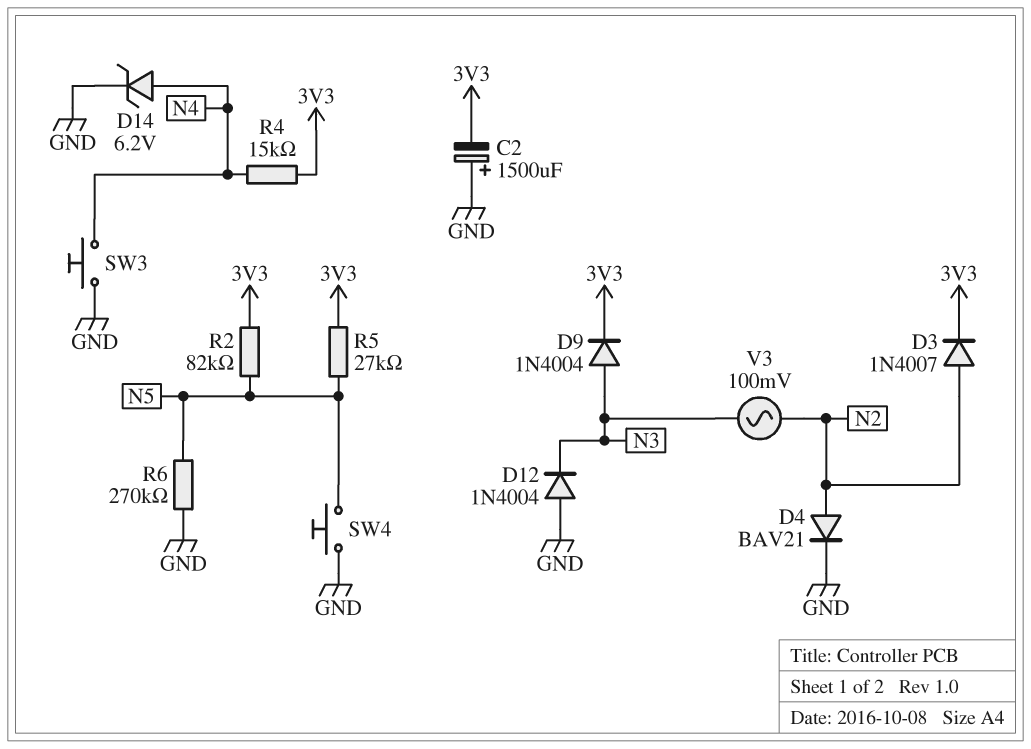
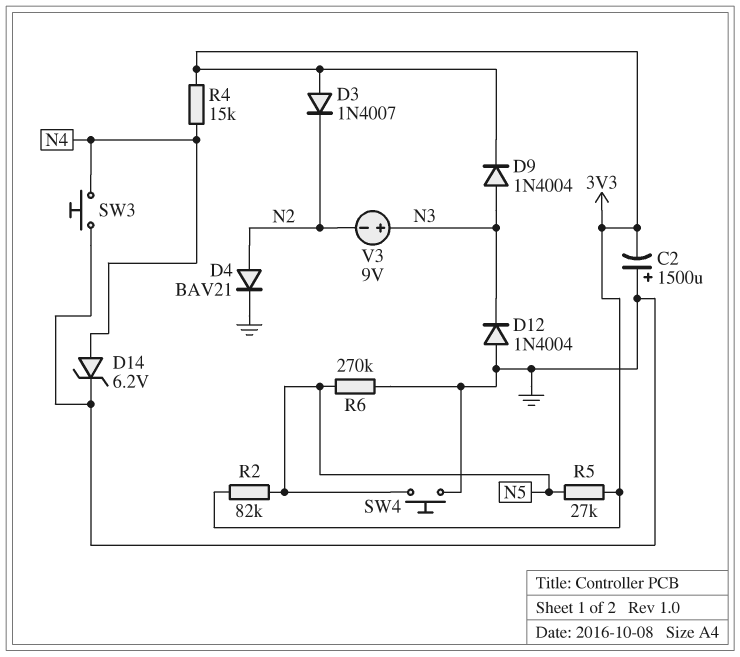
D3: diode 1N4007 (A N2, K 3V3) -> diode 1N4007 (A 3V3, K N2)
V3: AC 100mV (N2, N3) -> 9V (plus N3, minus N2)

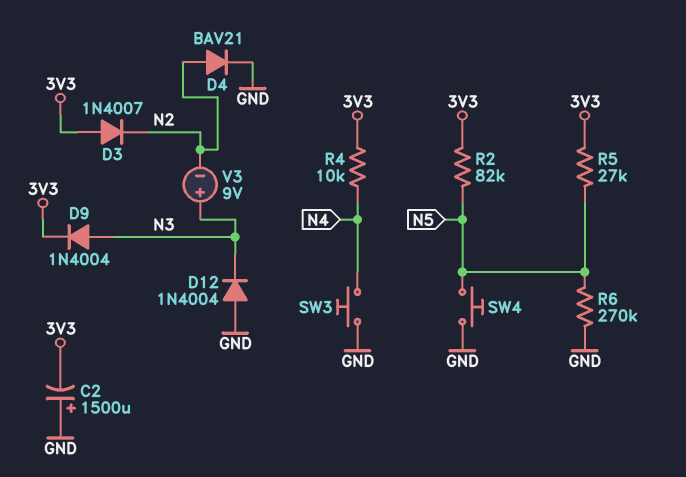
D14: zener 6.2V (A N4, K GND) -> none
R4: 15k (3V3, N4) -> 10k (3V3, N4)

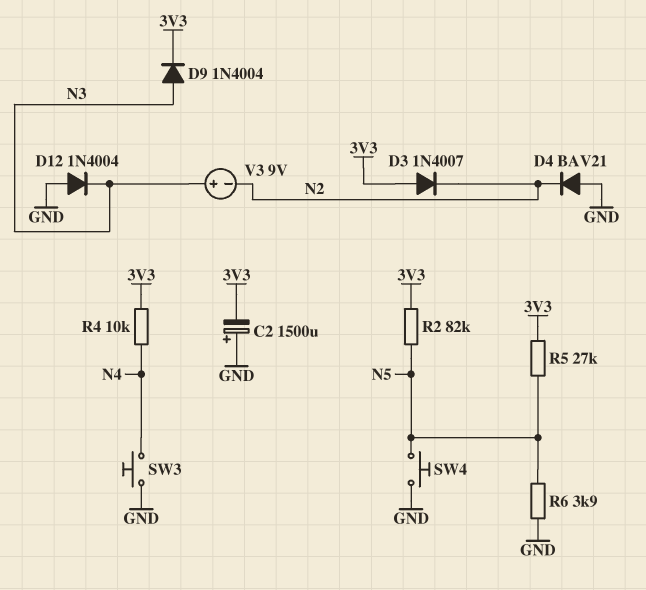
D4: diode BAV21 (A N2, K GND) -> diode BAV21 (A GND, K N2)
R6: 270k (GND, N5) -> 3.9k (GND, N5)

